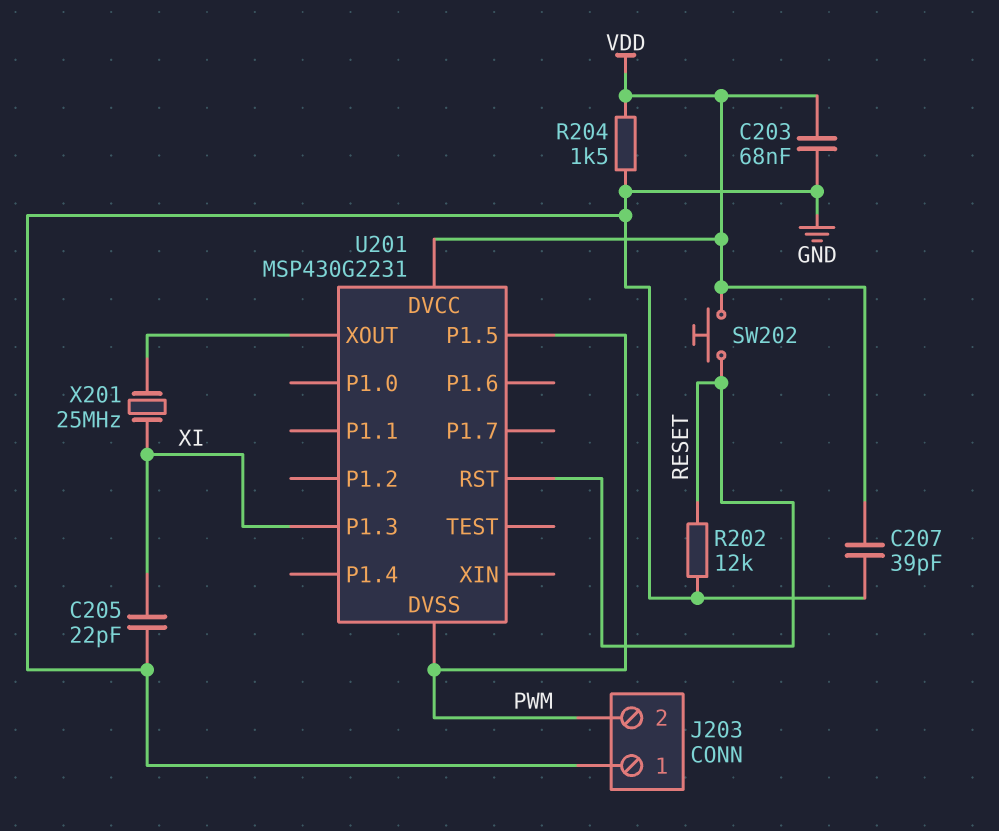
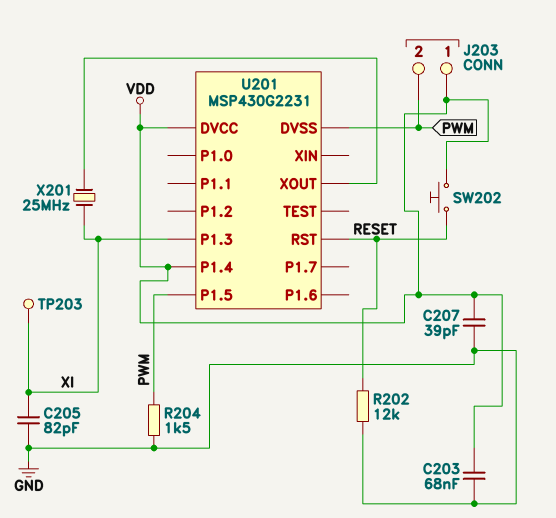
C205: 22pF (GND, XI) -> 82pF (GND, XI)
J203 pin 1: GND -> VDD
R204: 1.5k (GND, VDD) -> 1.5k (GND, PWM)
TP203: none -> test point (XI)
U201 pin P1.4: none -> VDD

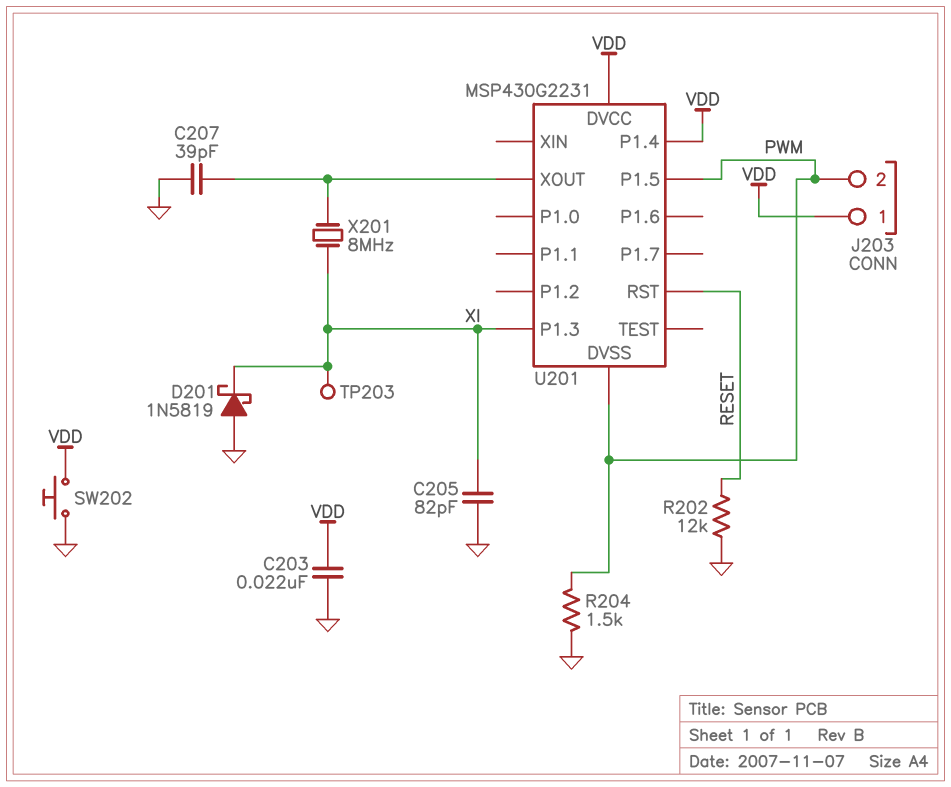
C203: 68nF (GND, VDD) -> 22nF (GND, VDD)
C207: 39pF (GND, VDD) -> 39pF (GND, U201/XOUT)
D201: none -> schottky 1N5819 (A GND, K XI)
SW202: button (RESET, VDD) -> button (GND, VDD)
X201: 25MHz (U201/XOUT, XI) -> 8MHz (U201/XOUT, XI)

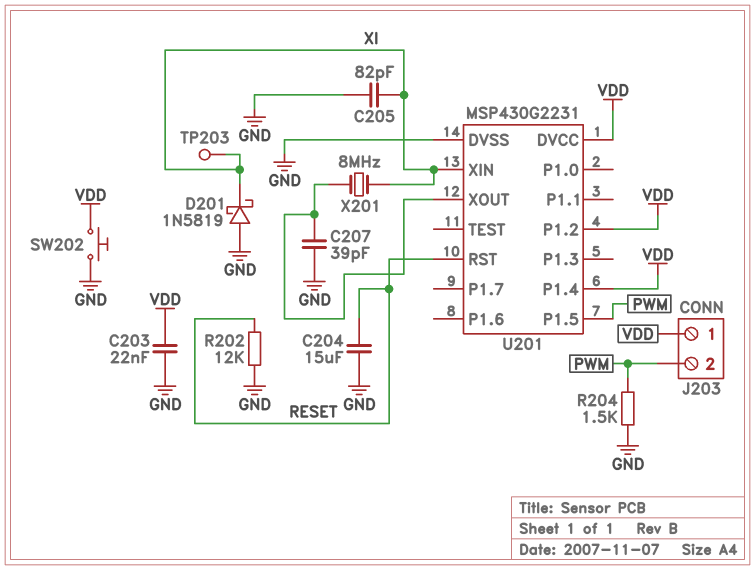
C204: none -> 15uF (GND, RESET)
U201 pin DVSS: PWM -> GND
U201 pin P1.2: none -> VDD
U201 pin P1.3: XI -> none
U201 pin XIN: none -> XI

